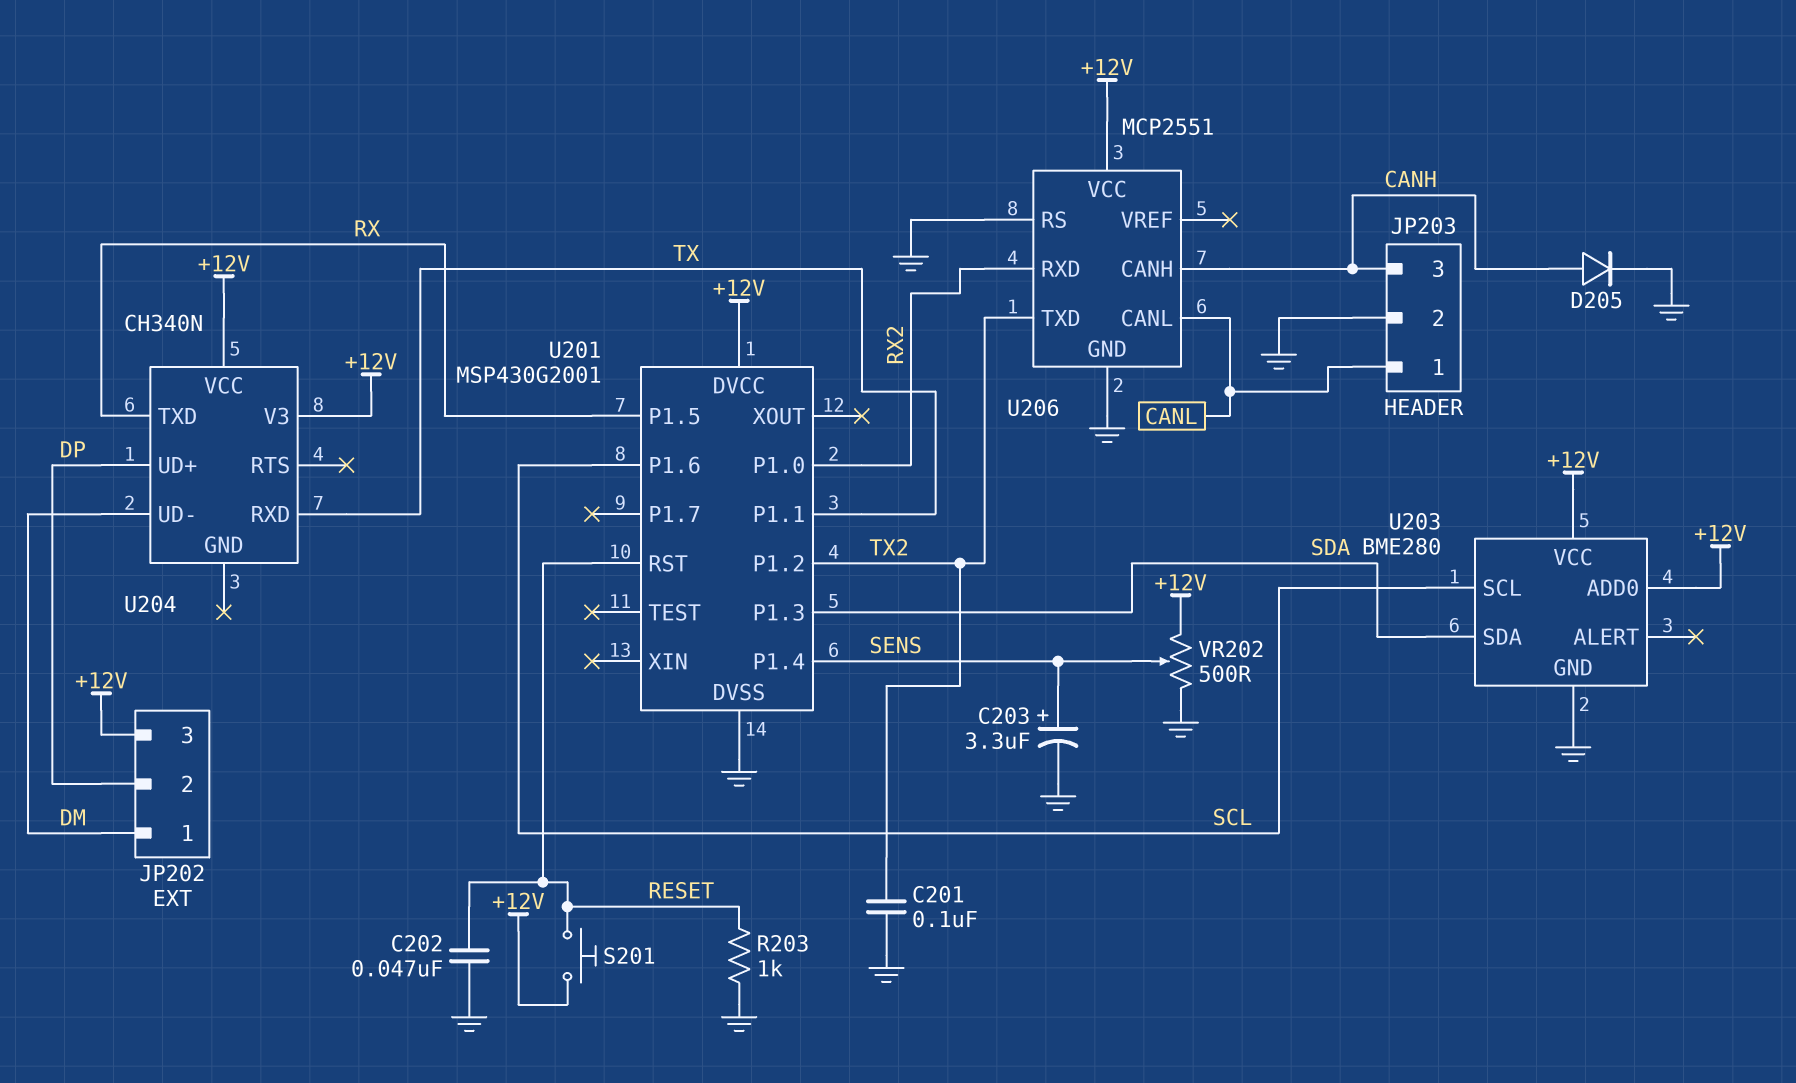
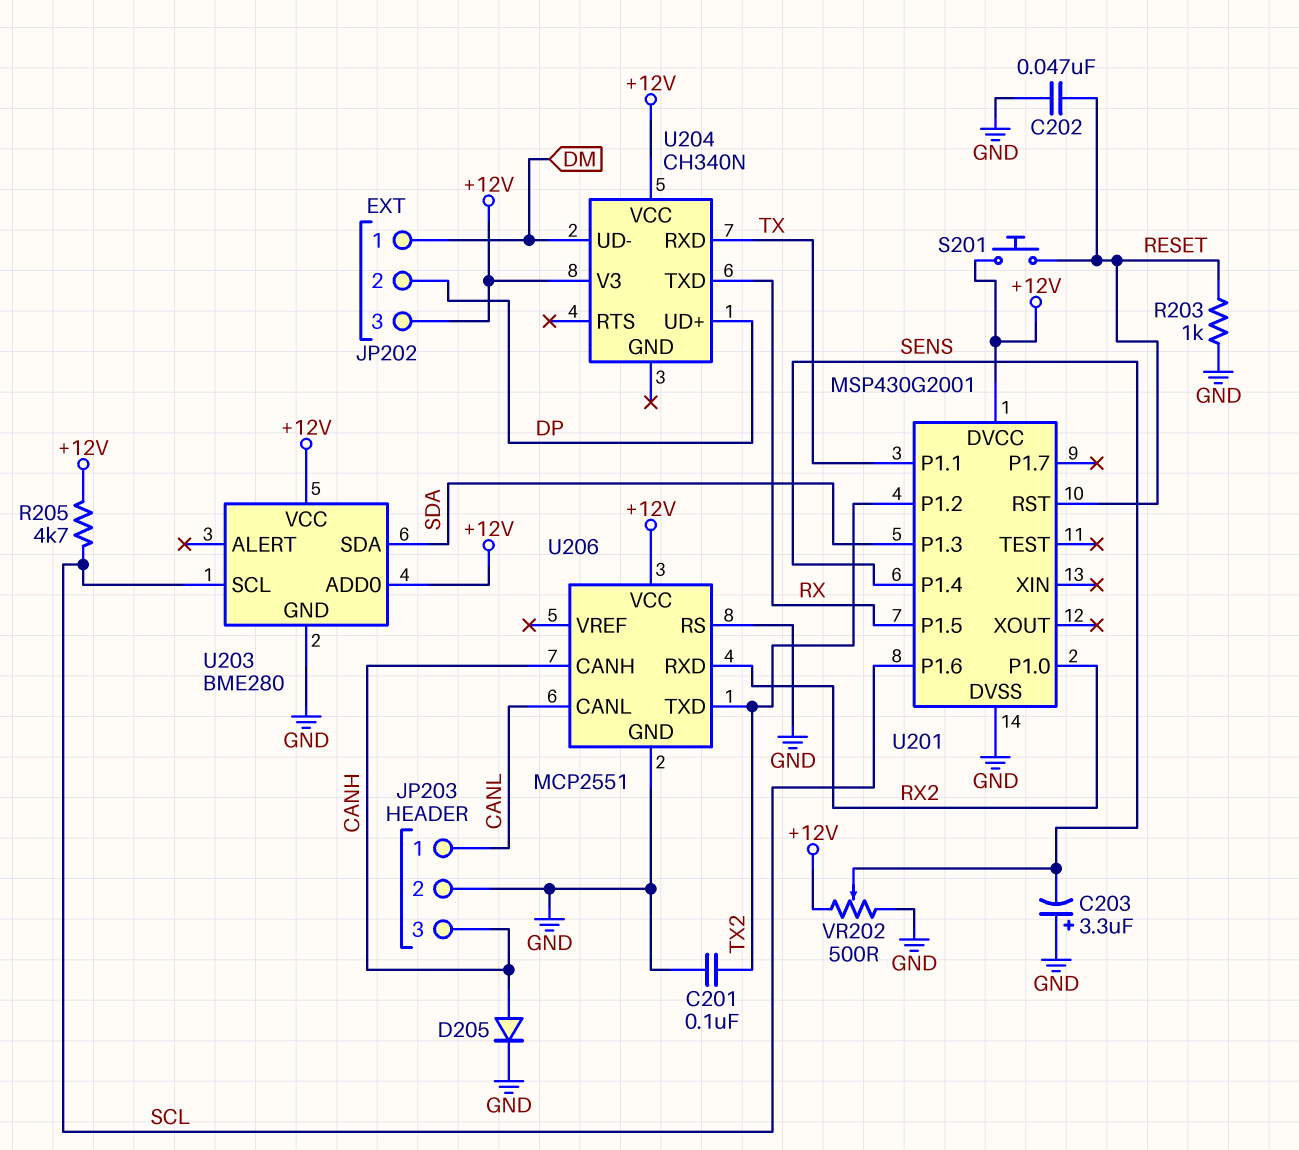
C203: 3.3uF (plus SENS, minus GND) -> 3.3uF (plus GND, minus SENS)
R205: none -> 4.7k (+12V, SCL)

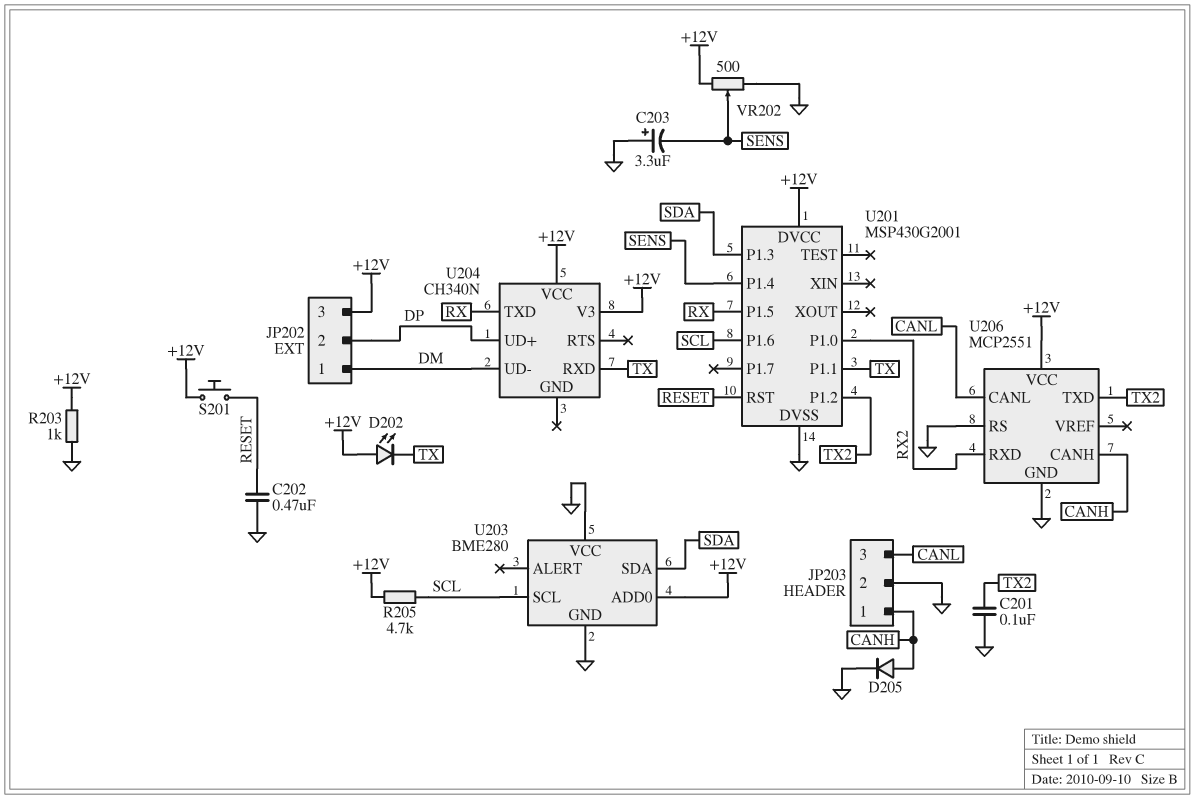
C202: 47nF (GND, RESET) -> 470nF (GND, RESET)
D202: none -> LED (A +12V, K TX)
JP203 pin 1: CANL -> CANH
JP203 pin 3: CANH -> CANL
R203: 1k (GND, RESET) -> 1k (+12V, GND)
U203 pin VCC: +12V -> GND

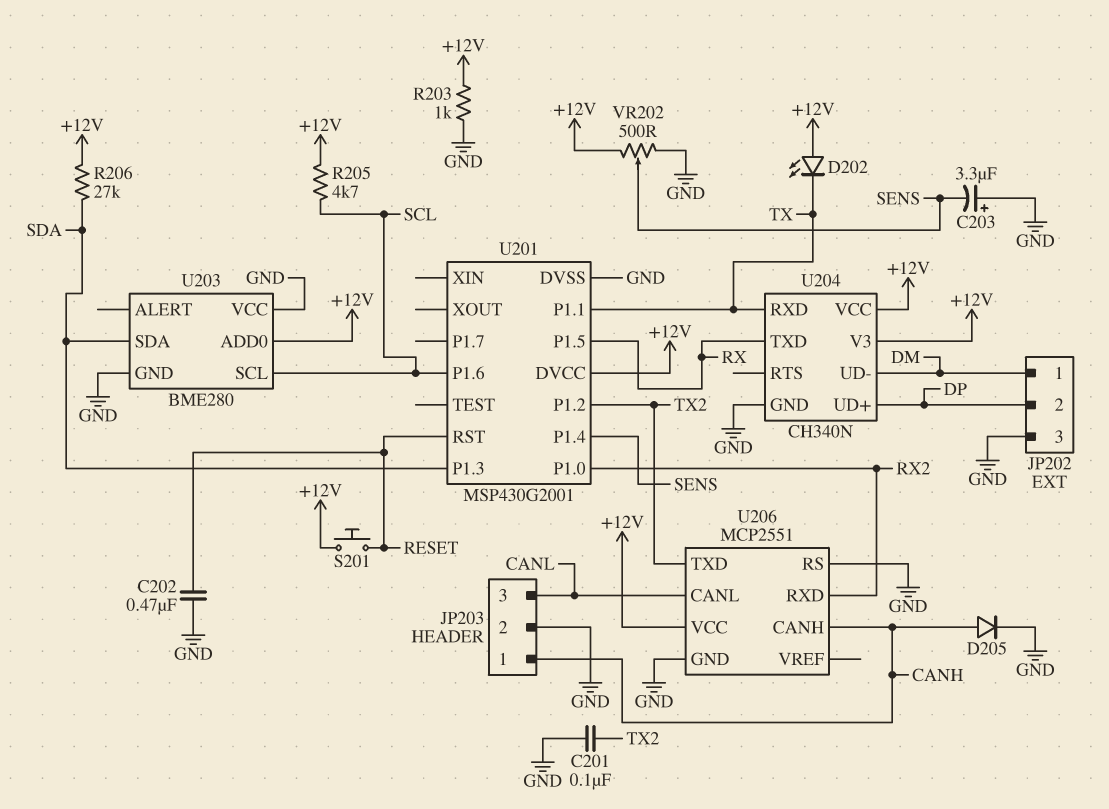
JP202 pin 3: +12V -> GND
R206: none -> 27k (+12V, SDA)
U204 pin GND: none -> GND

